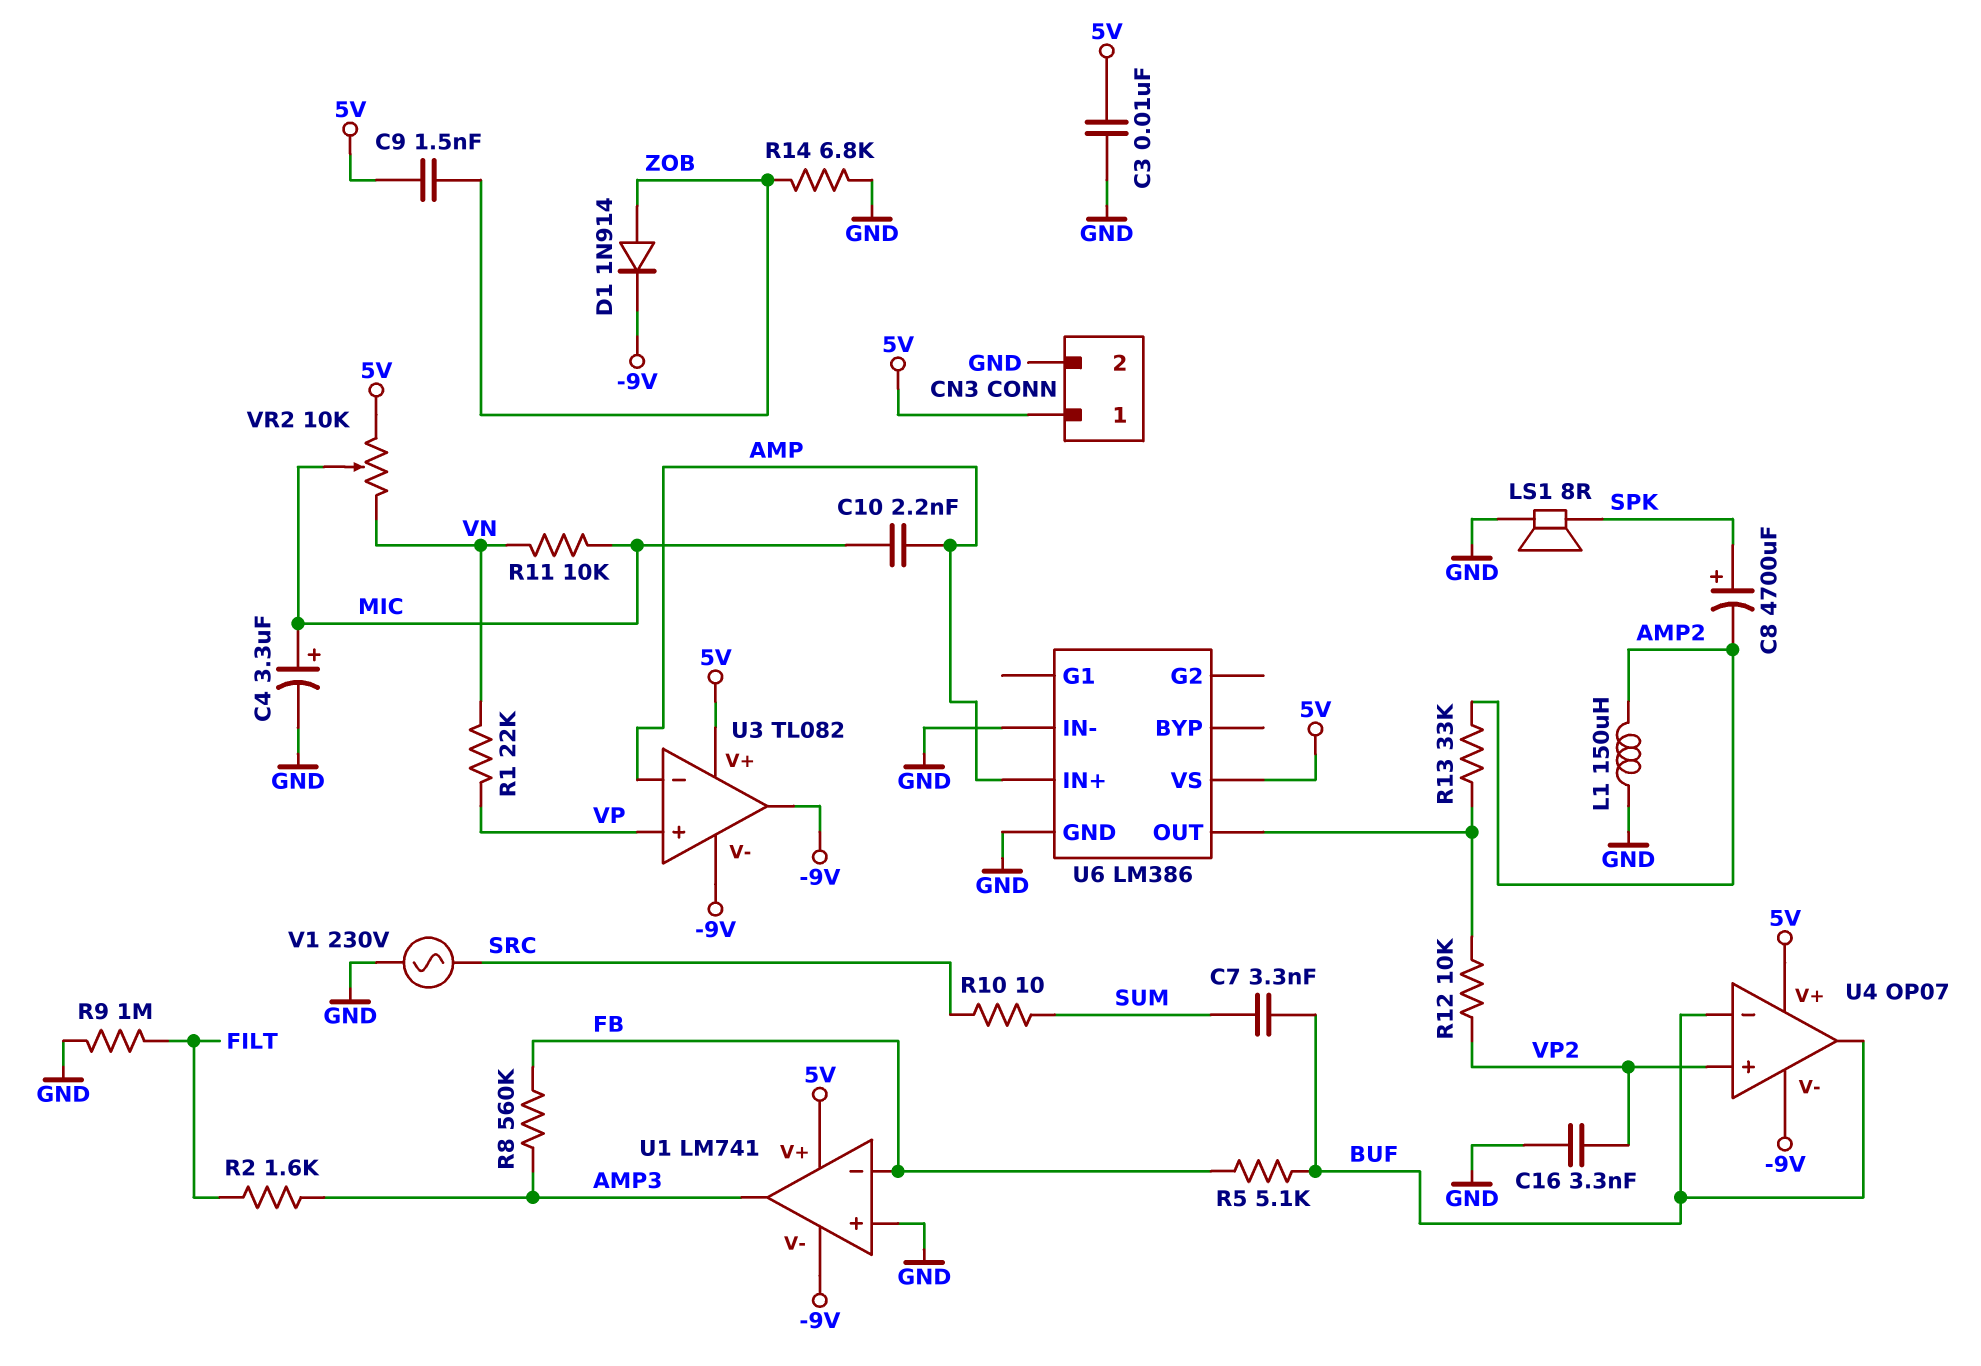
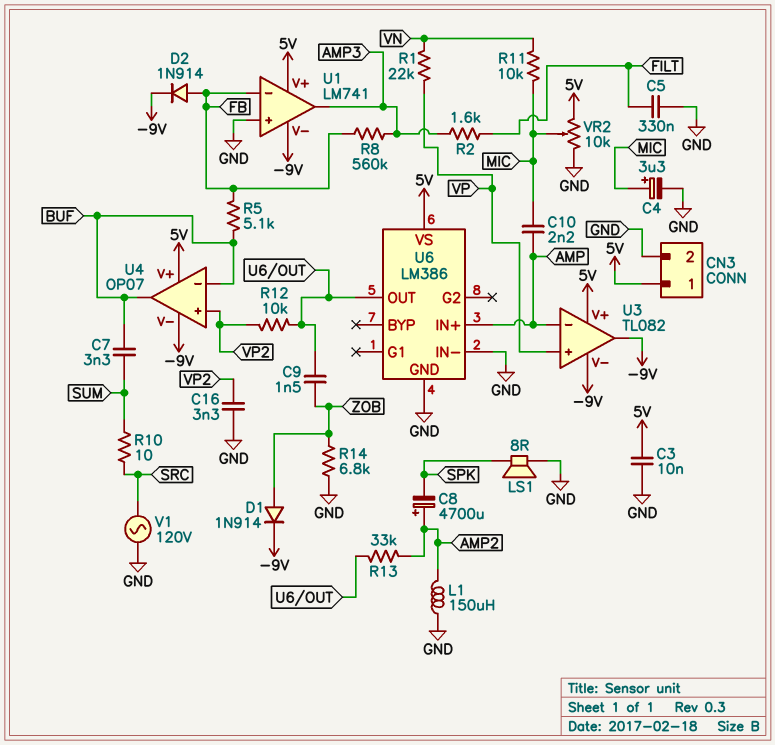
C5: none -> 330nF (FILT, GND)
C8: 4700uF (plus SPK, minus AMP2) -> 4700uF (plus AMP2, minus SPK)
C9: 1.5nF (5V, ZOB) -> 1.5nF (U6/OUT, ZOB)
D2: none -> diode 1N914 (A FB, K -9V)
R9: 1M (FILT, GND) -> none
V1: AC 230V (GND, SRC) -> AC 120V (GND, SRC)
VR2: 10k (5V, VN, wiper MIC) -> 10k (5V, GND, wiper MIC)

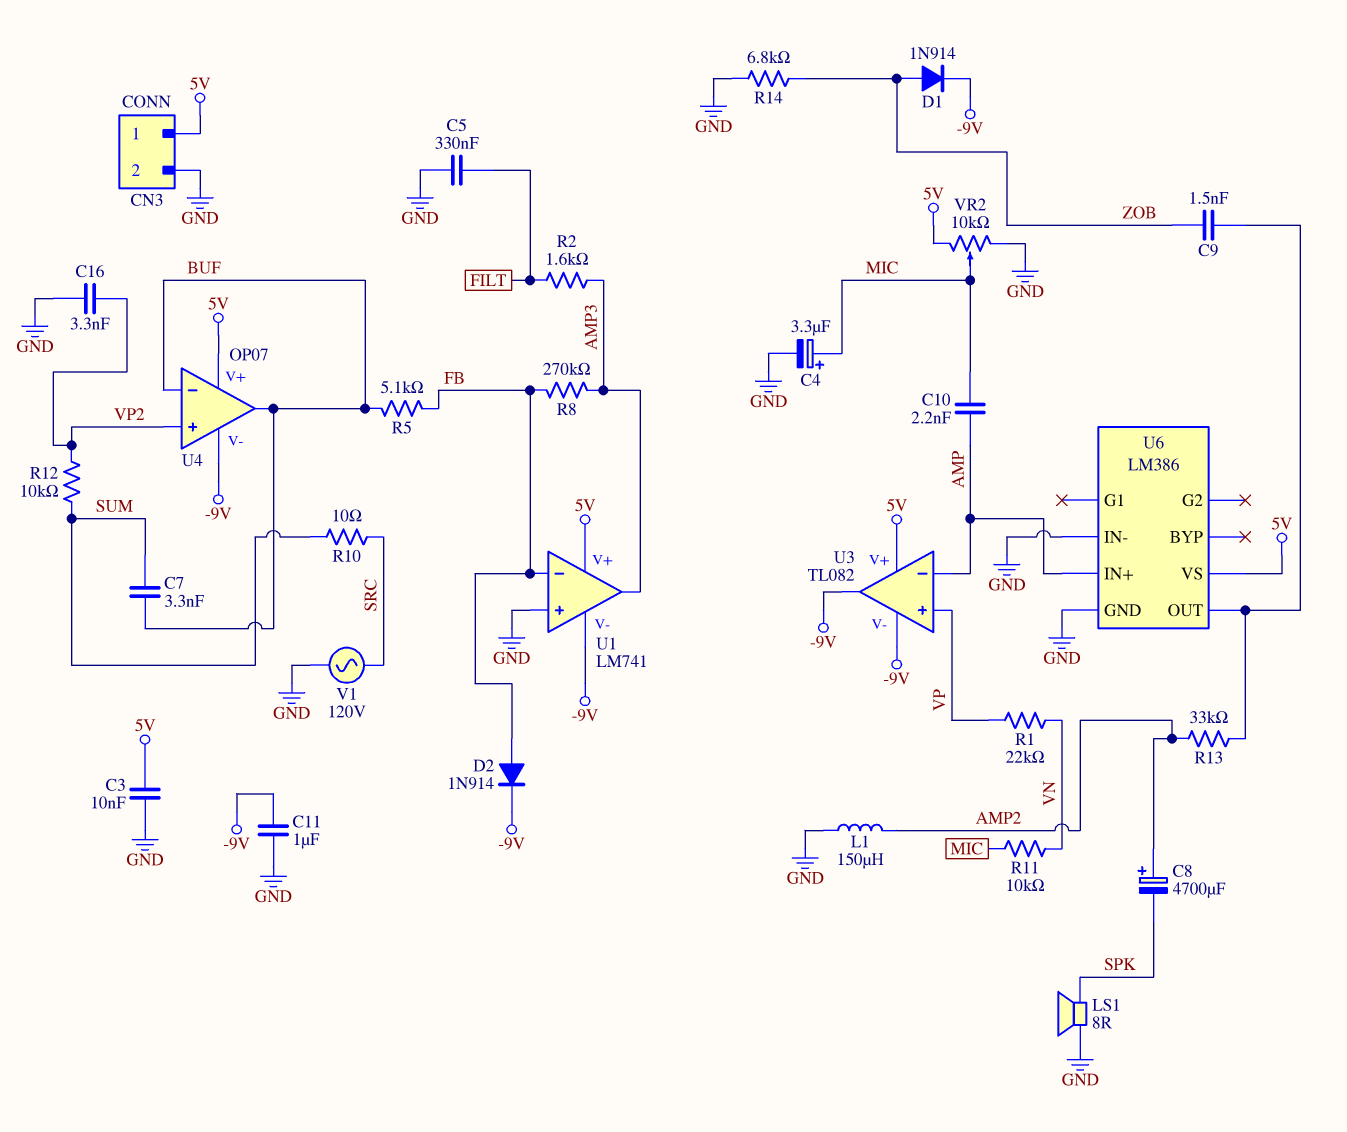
C11: none -> 1uF (-9V, GND)
R8: 560k (AMP3, FB) -> 270k (AMP3, FB)
R12: 10k (U6/OUT, VP2) -> 10k (SUM, VP2)

